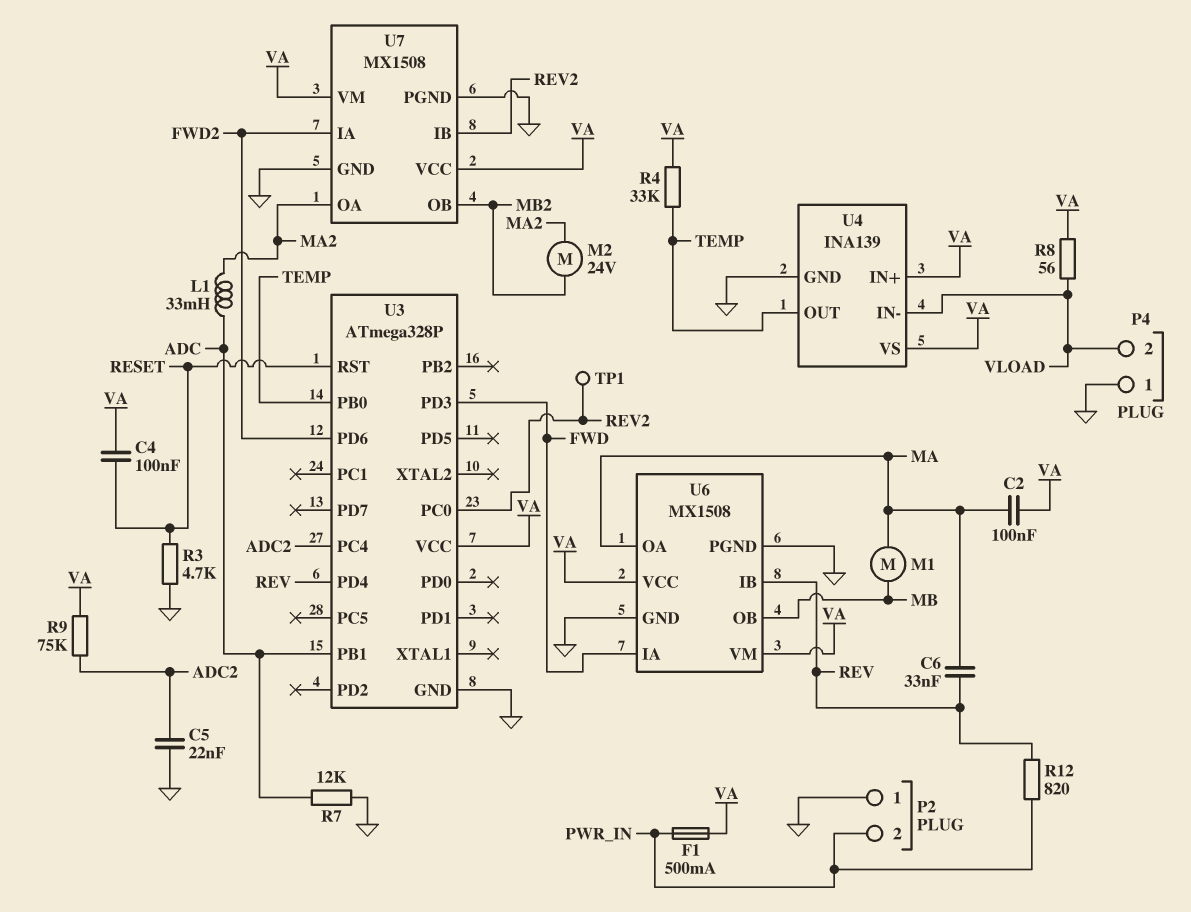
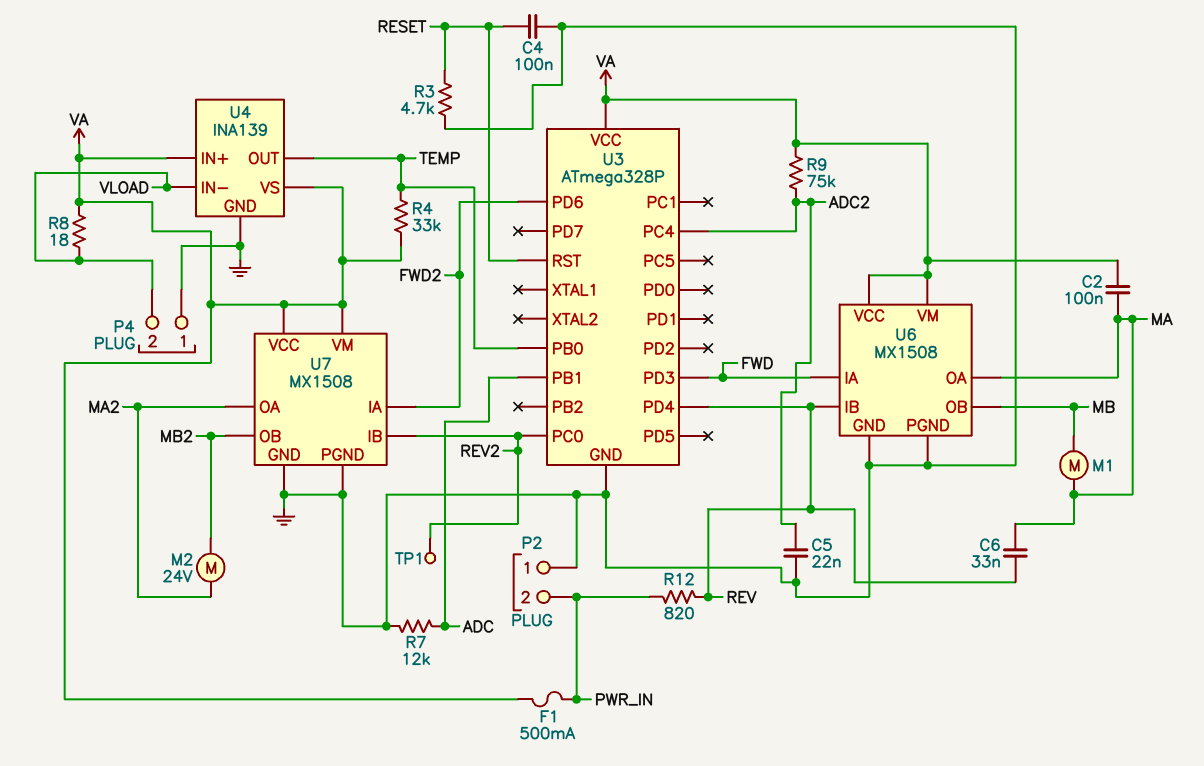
C4: 100nF (RESET, VA) -> 100nF (GND, RESET)
L1: 33mH (ADC, MA2) -> none
R8: 56 (VA, VLOAD) -> 18 (VA, VLOAD)

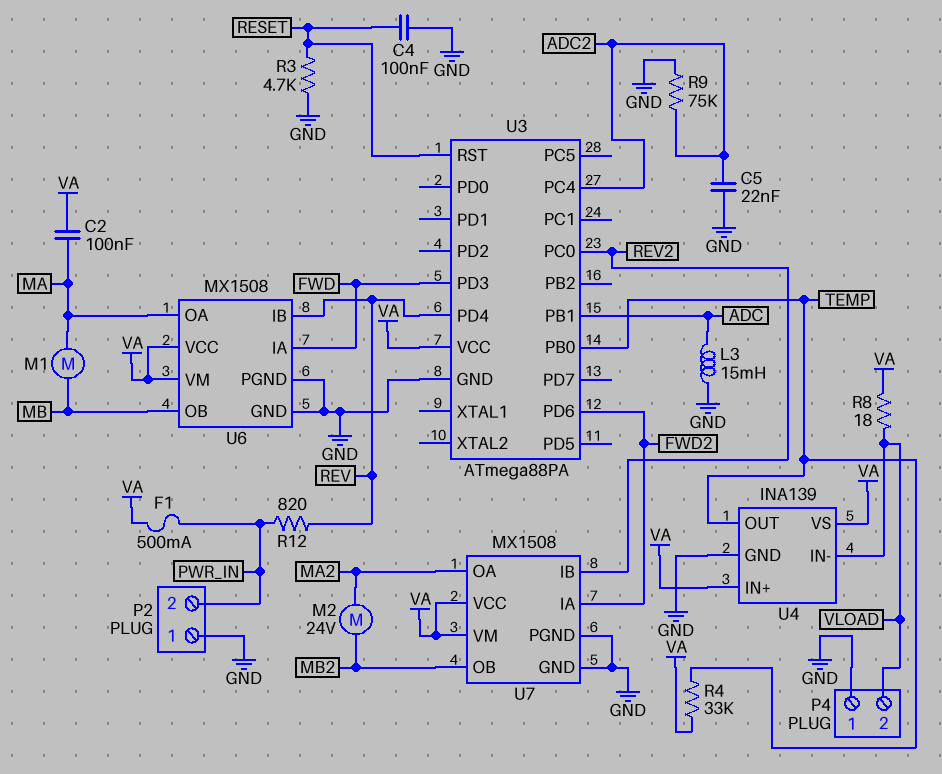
C6: 33nF (MA, REV) -> none
L3: none -> 15mH (ADC, GND)
R7: 12k (ADC, GND) -> none
R9: 75k (ADC2, VA) -> 75k (ADC2, GND)
TP1: test point (REV2) -> none
U3: ATmega328P -> ATmega88PA

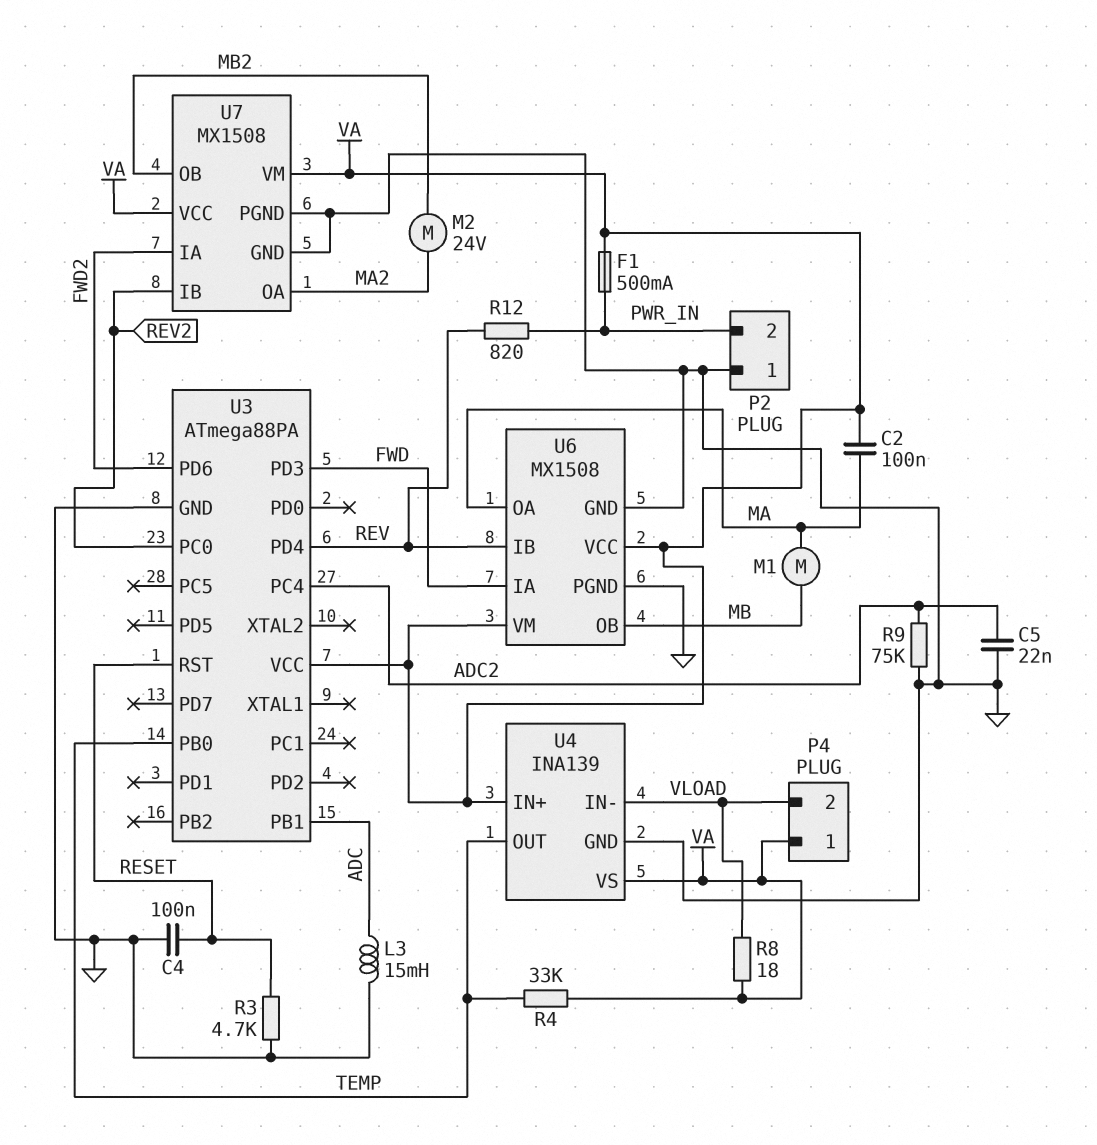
P4 pin 1: GND -> VA

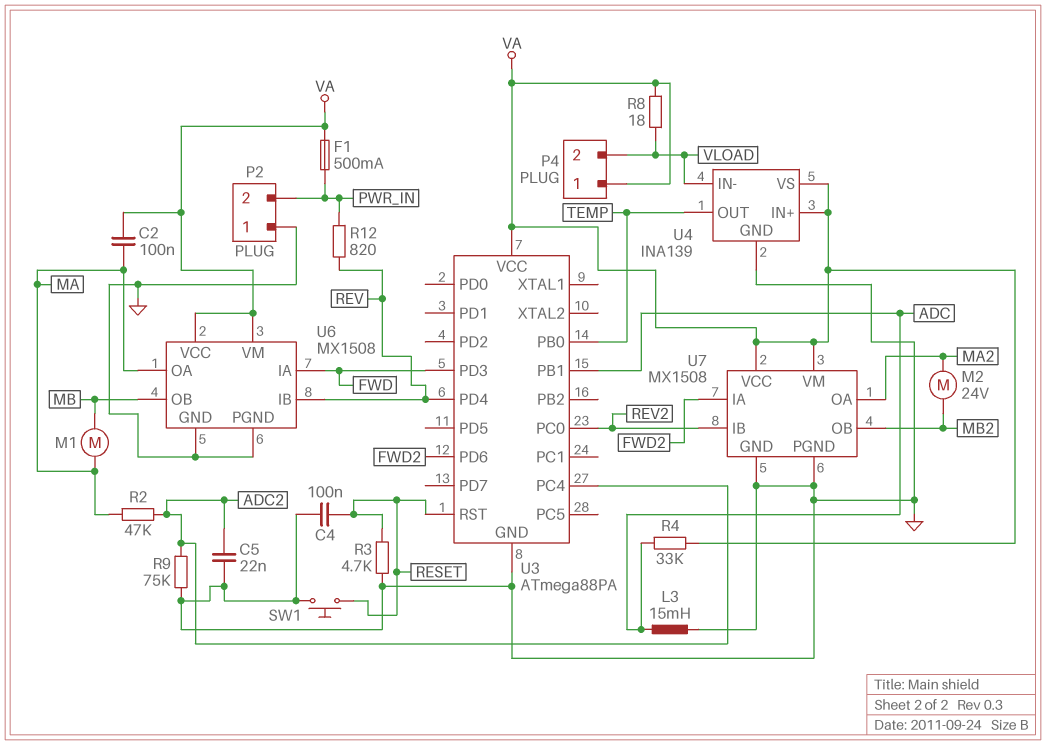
R2: none -> 47k (ADC2, MA)
R4: 33k (TEMP, VA) -> 33k (ADC, VA)
SW1: none -> button (GND, RESET)

